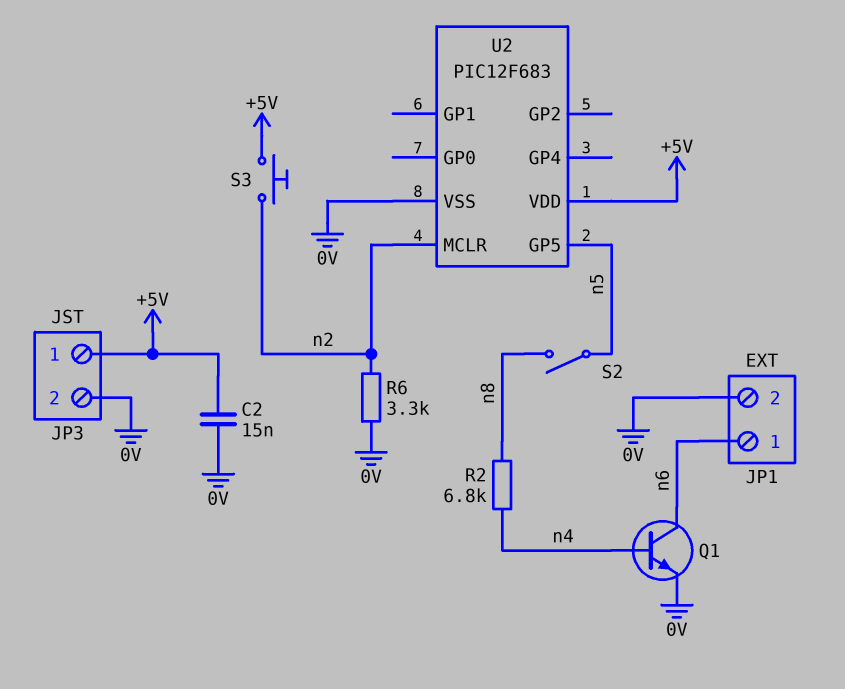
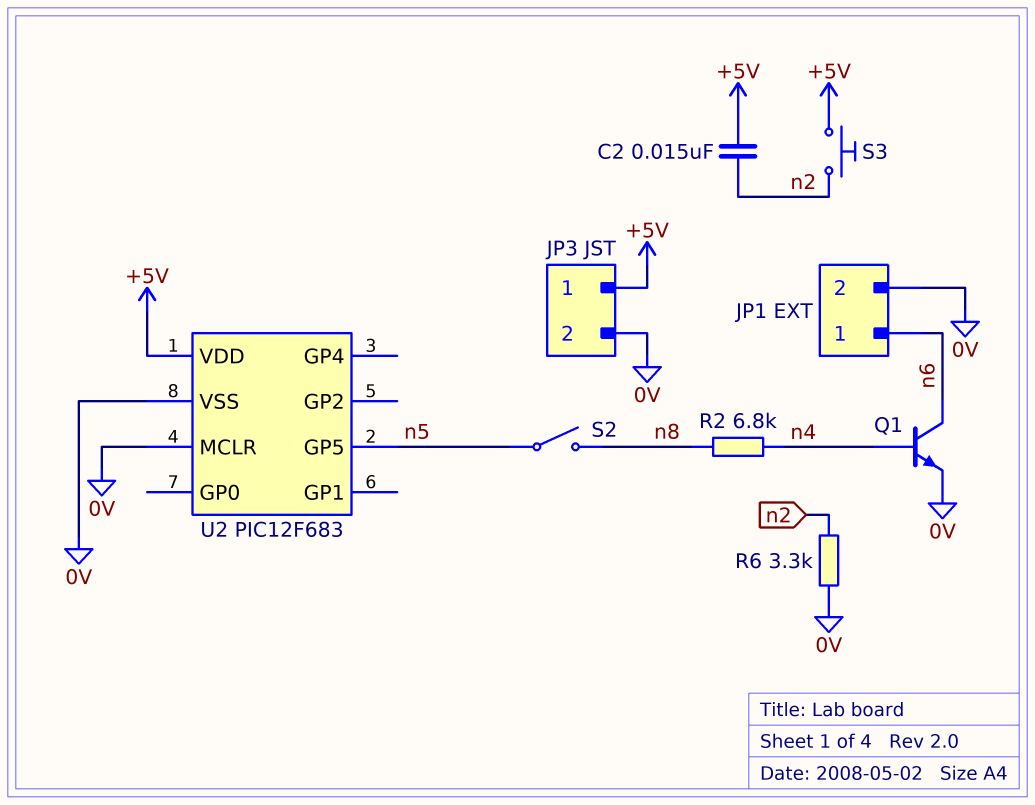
C2: 15nF (+5V, 0V) -> 15nF (+5V, n2)
U2 pin MCLR: n2 -> 0V

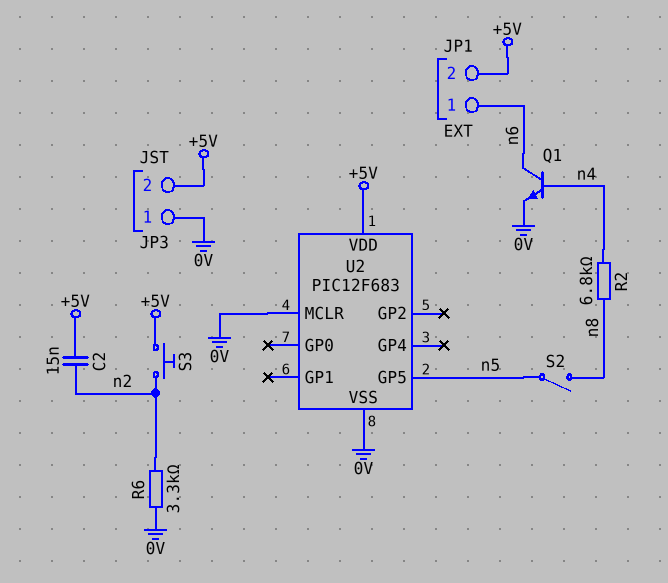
JP1 pin 2: 0V -> +5V
JP3 pin 1: +5V -> 0V
JP3 pin 2: 0V -> +5V

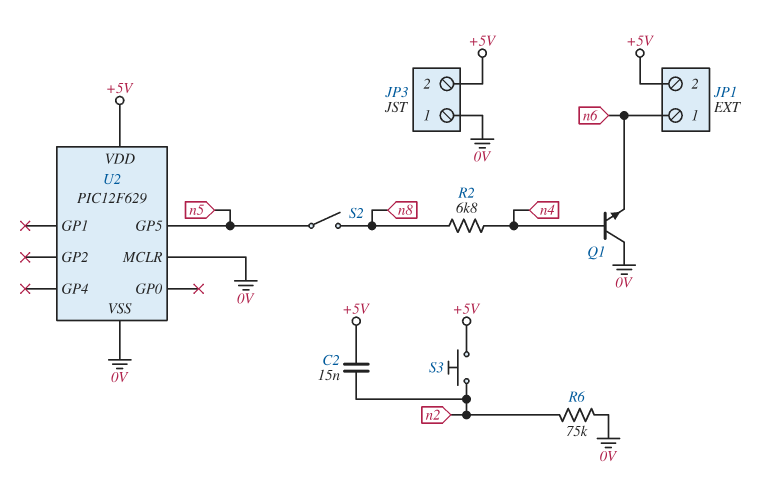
Q1: NPN (B n4, C n6, E 0V) -> NPN (B n4, C 0V, E n6)
R6: 3.3k (0V, n2) -> 75k (0V, n2)
U2: PIC12F683 -> PIC12F629

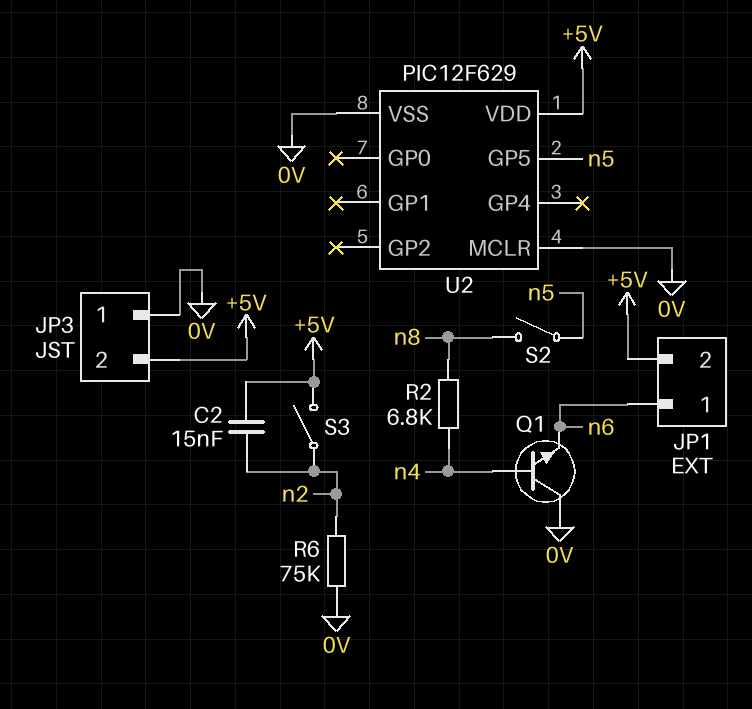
S3: button (+5V, n2) -> switch (+5V, n2)

